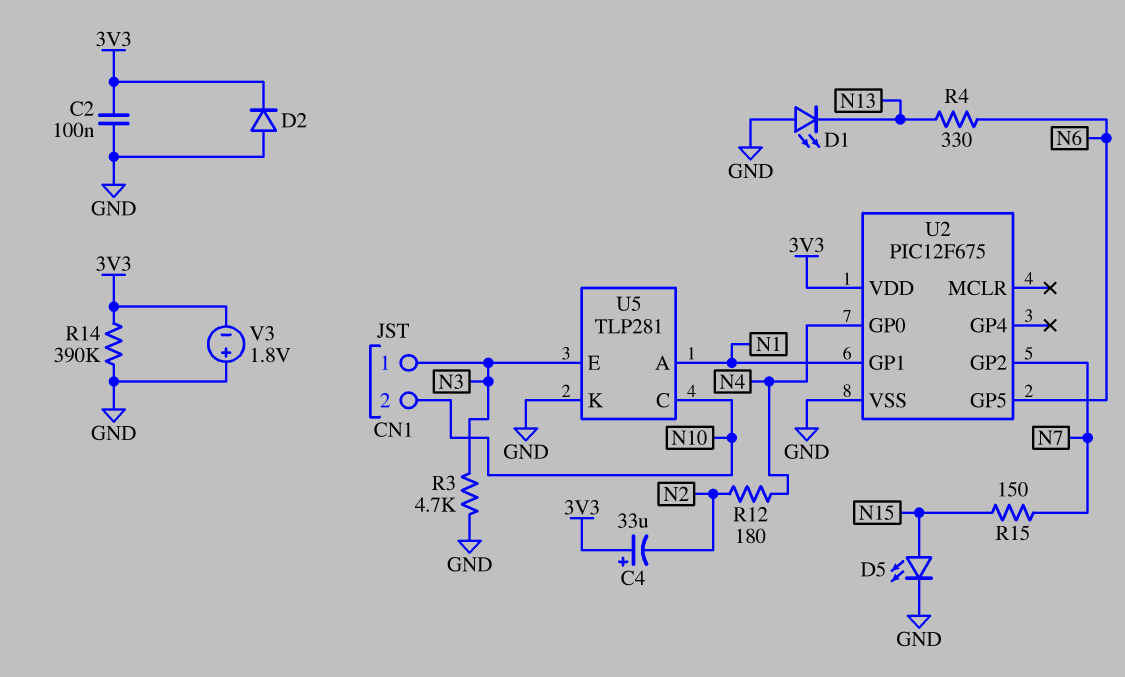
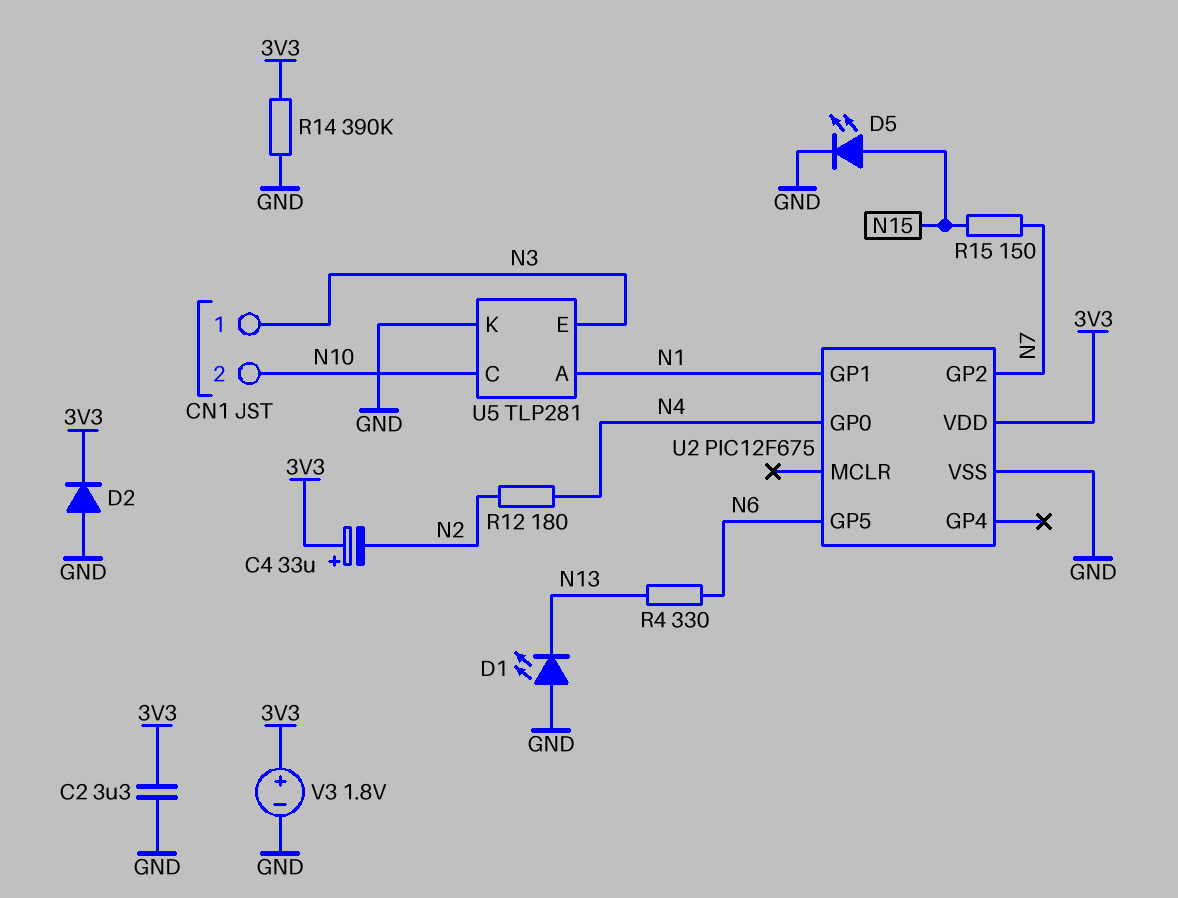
C2: 100nF (3V3, GND) -> 3.3uF (3V3, GND)
R3: 4.7k (GND, N3) -> none
V3: 1.8V (plus GND, minus 3V3) -> 1.8V (plus 3V3, minus GND)

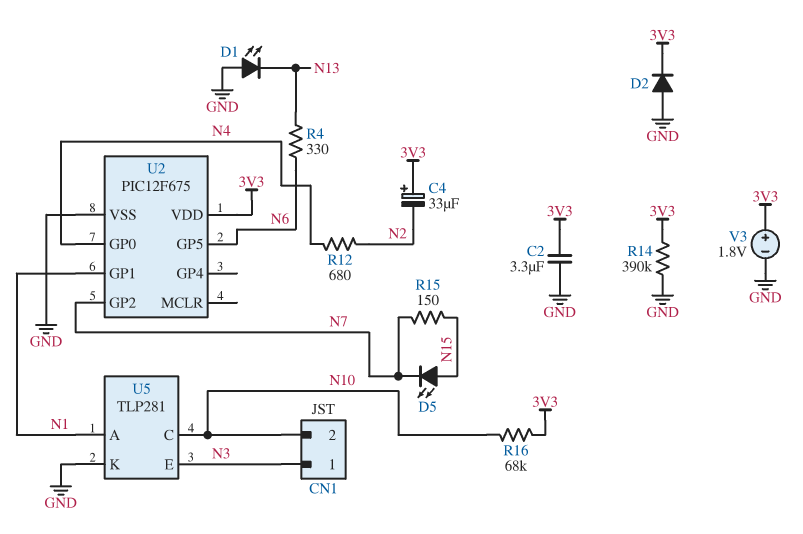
D5: LED (A N15, K GND) -> LED (A N15, K N7)
R12: 180 (N2, N4) -> 680 (N2, N4)
R16: none -> 68k (3V3, N10)

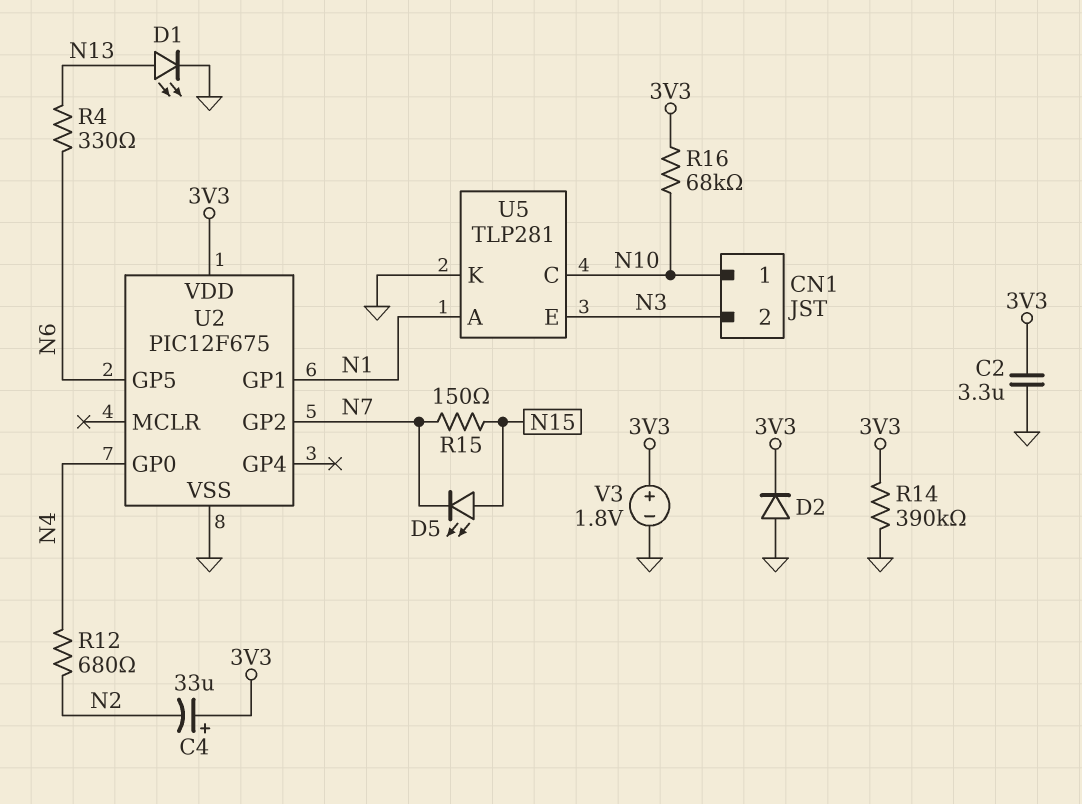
CN1 pin 1: N3 -> N10
CN1 pin 2: N10 -> N3
D1: LED (A GND, K N13) -> LED (A N13, K GND)

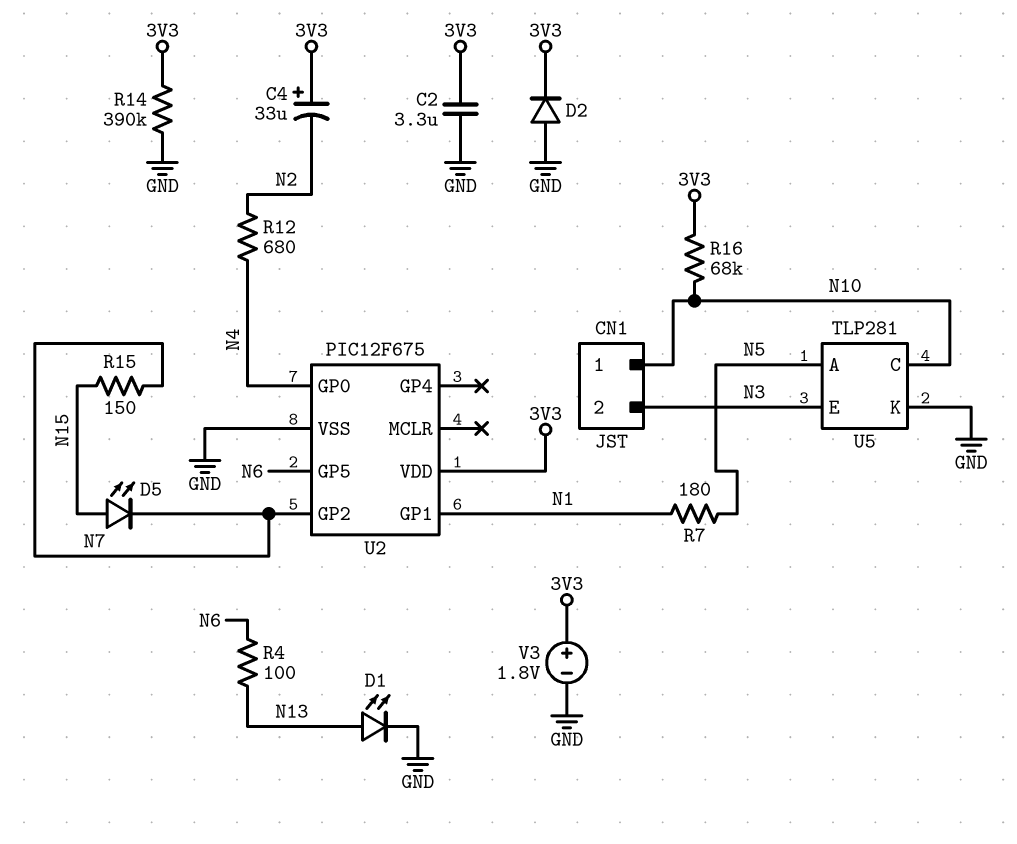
R4: 330 (N6, N13) -> 100 (N6, N13)
R7: none -> 180 (N1, N5)
U5 pin A: N1 -> N5

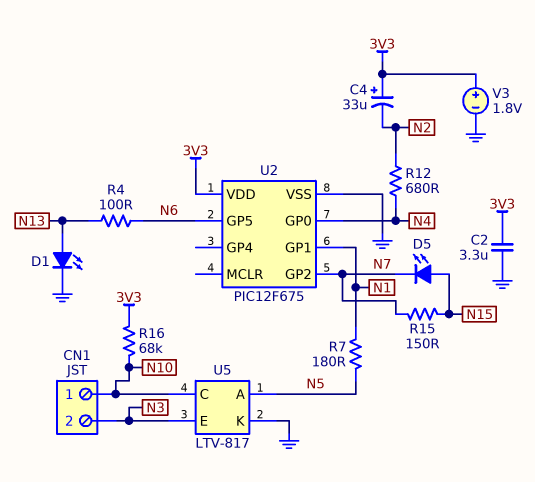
D2: diode (A GND, K 3V3) -> none
R14: 390k (3V3, GND) -> none
U5: TLP281 -> LTV-817

